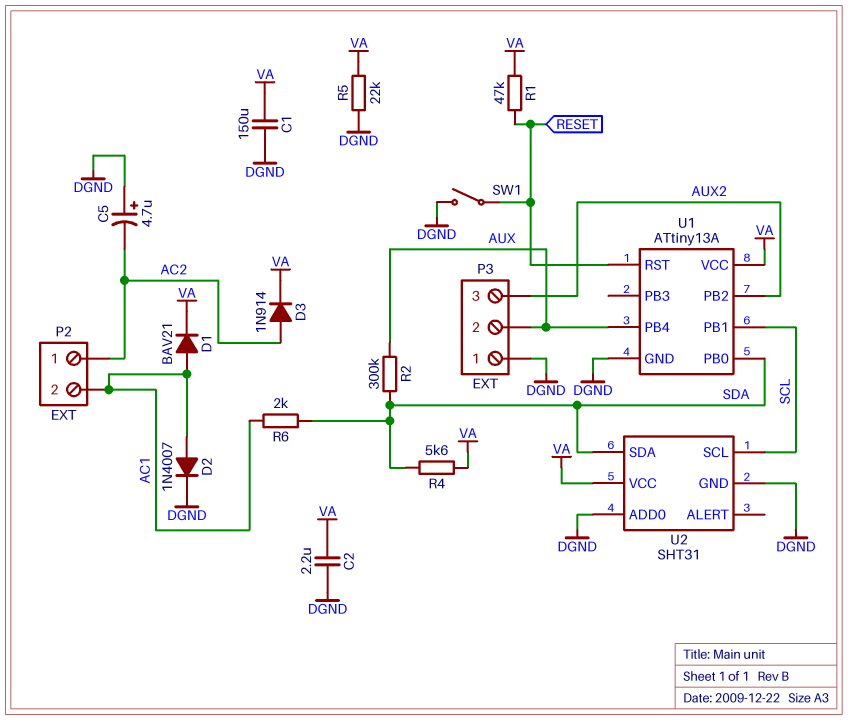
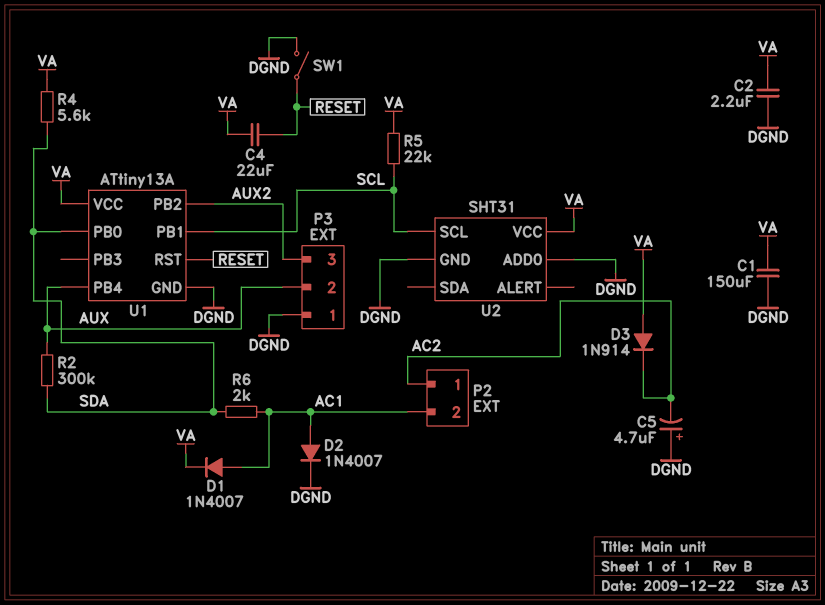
C4: none -> 22uF (RESET, VA)
D1: diode BAV21 (A AC1, K VA) -> diode 1N4007 (A AC1, K VA)
D3: diode 1N914 (A AC2, K VA) -> diode 1N914 (A VA, K AC2)
R1: 47k (RESET, VA) -> none
R5: 22k (DGND, VA) -> 22k (SCL, VA)
U2 pin SDA: SDA -> none

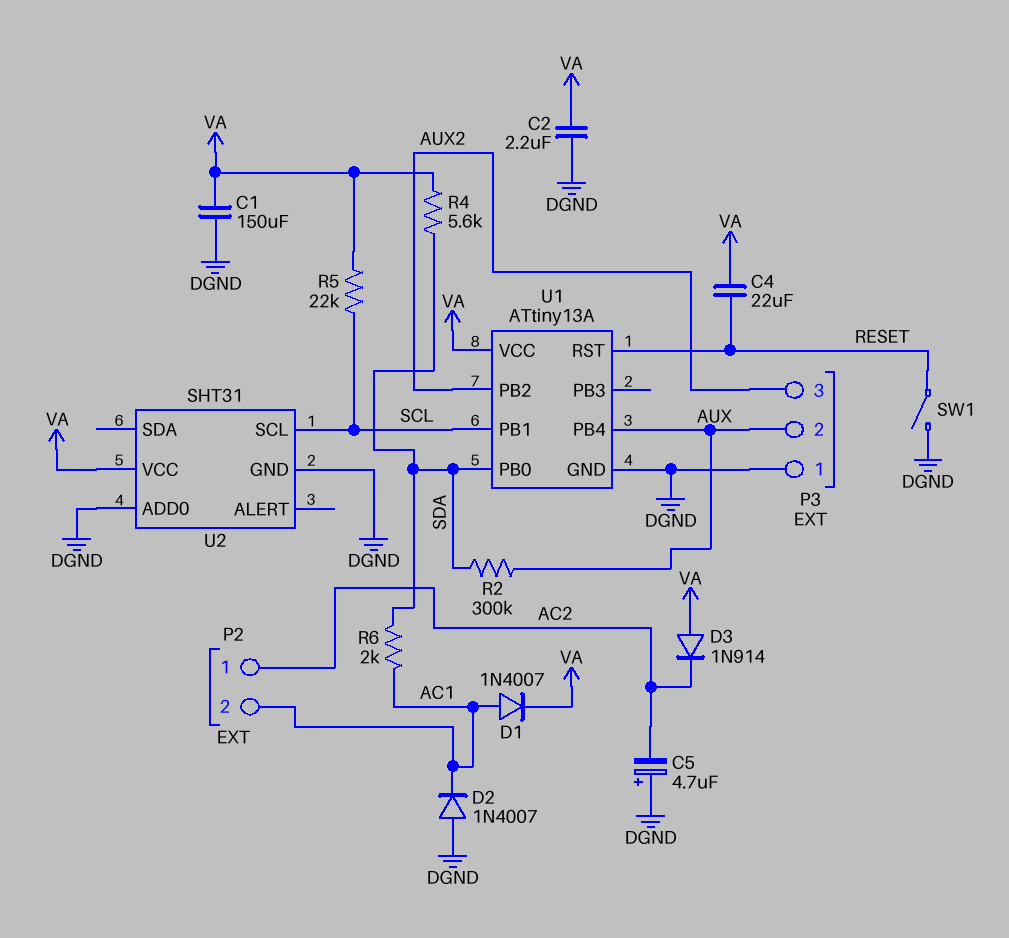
D2: diode 1N4007 (A AC1, K DGND) -> diode 1N4007 (A DGND, K AC1)

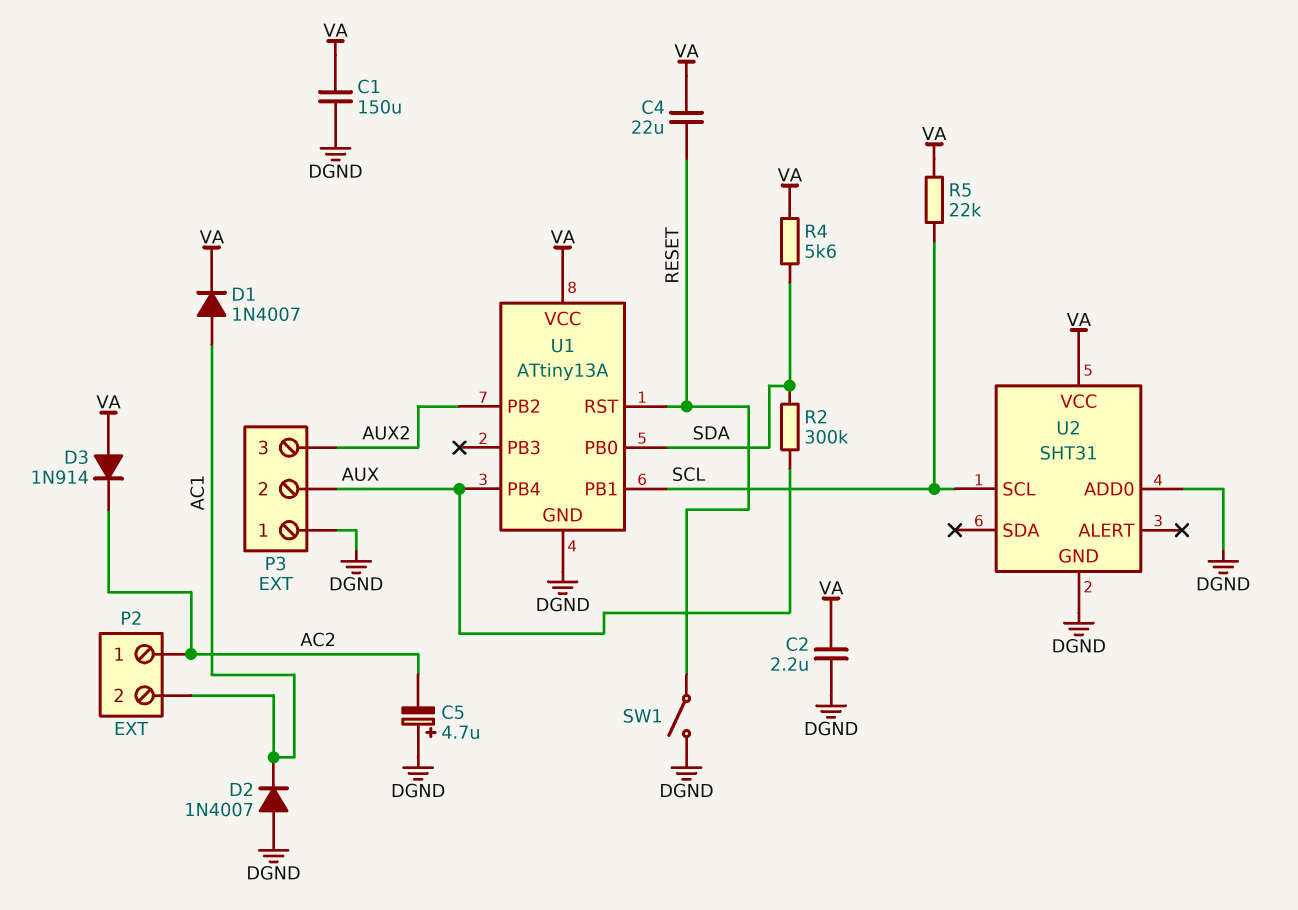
R6: 2k (AC1, SDA) -> none

